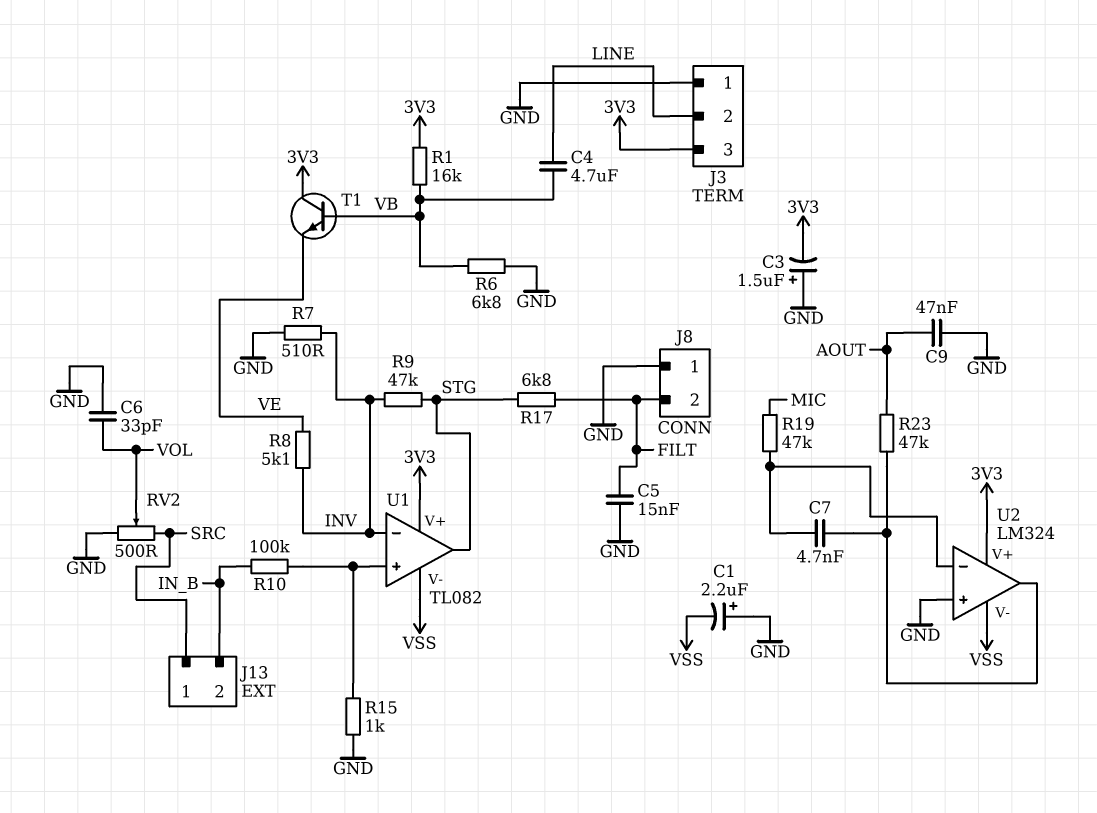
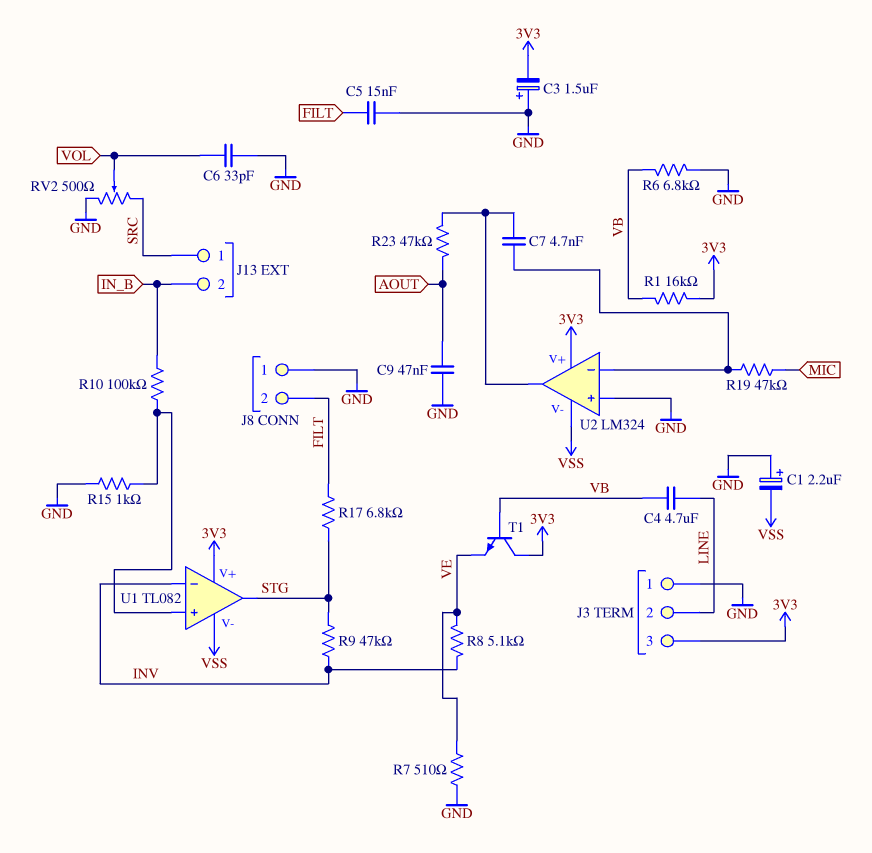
R7: 510 (GND, INV) -> 510 (GND, VE)

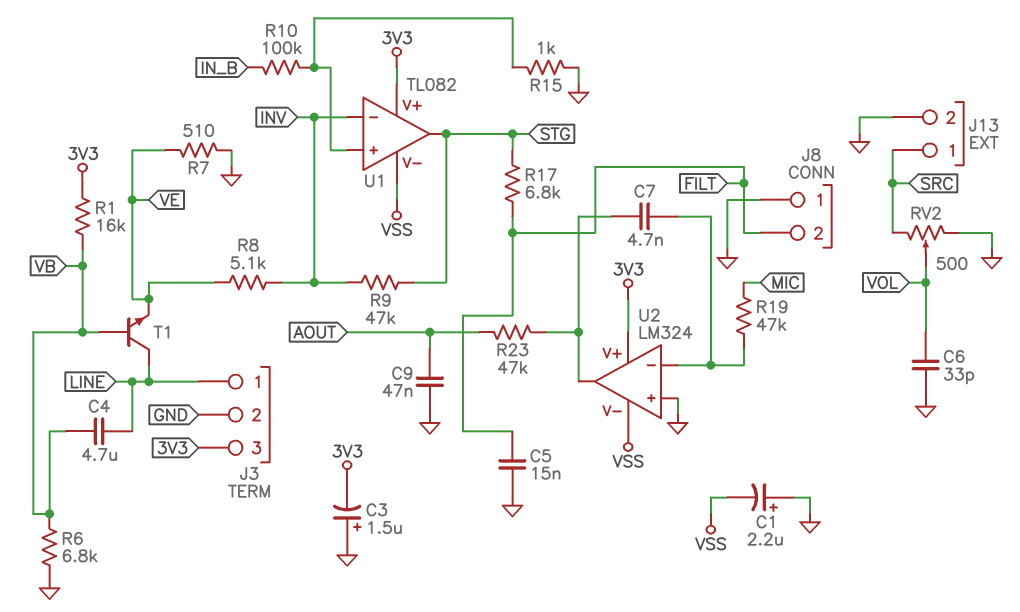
J3 pin 1: GND -> LINE
J3 pin 2: LINE -> GND
J13 pin 2: IN_B -> GND
T1: NPN (B VB, C 3V3, E VE) -> NPN (B VB, C LINE, E VE)

